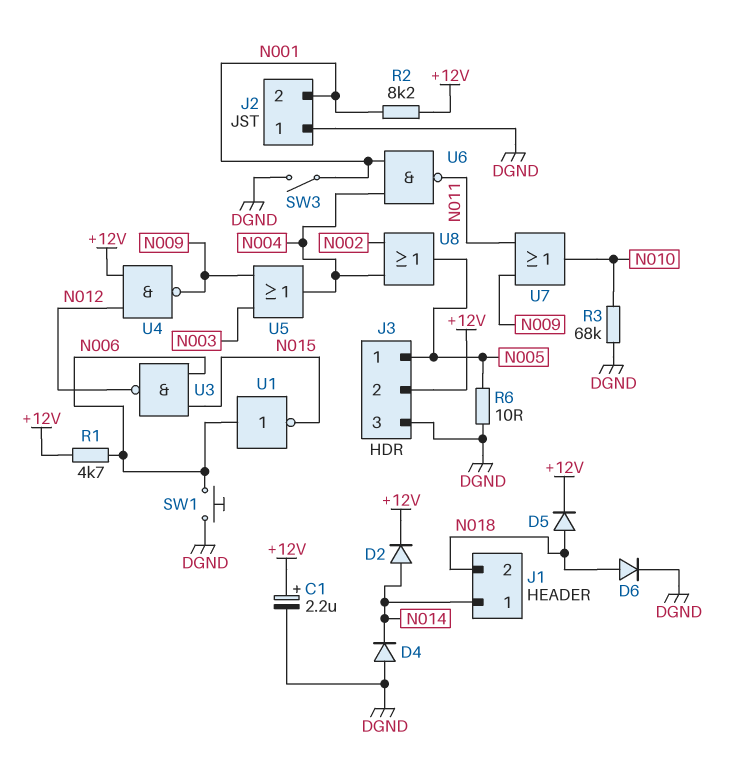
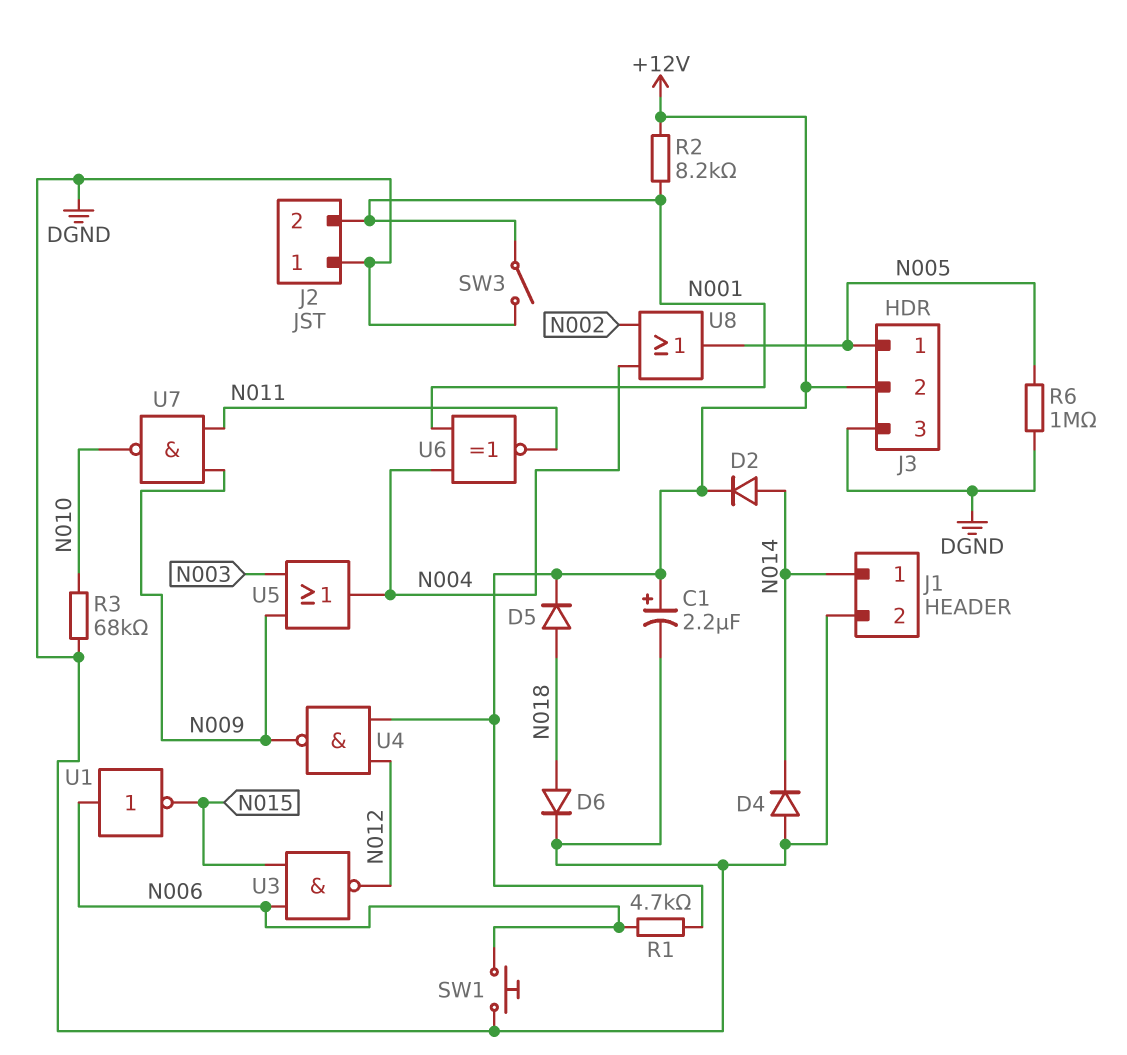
J1 pin 2: N018 -> DGND
R6: 10 (DGND, N005) -> 1M (DGND, N005)
U6: NAND (in N001, in N004, out N011) -> XNOR (in N001, in N004, out N011)
U7: OR (in N009, in N011, out N010) -> NAND (in N009, in N011, out N010)

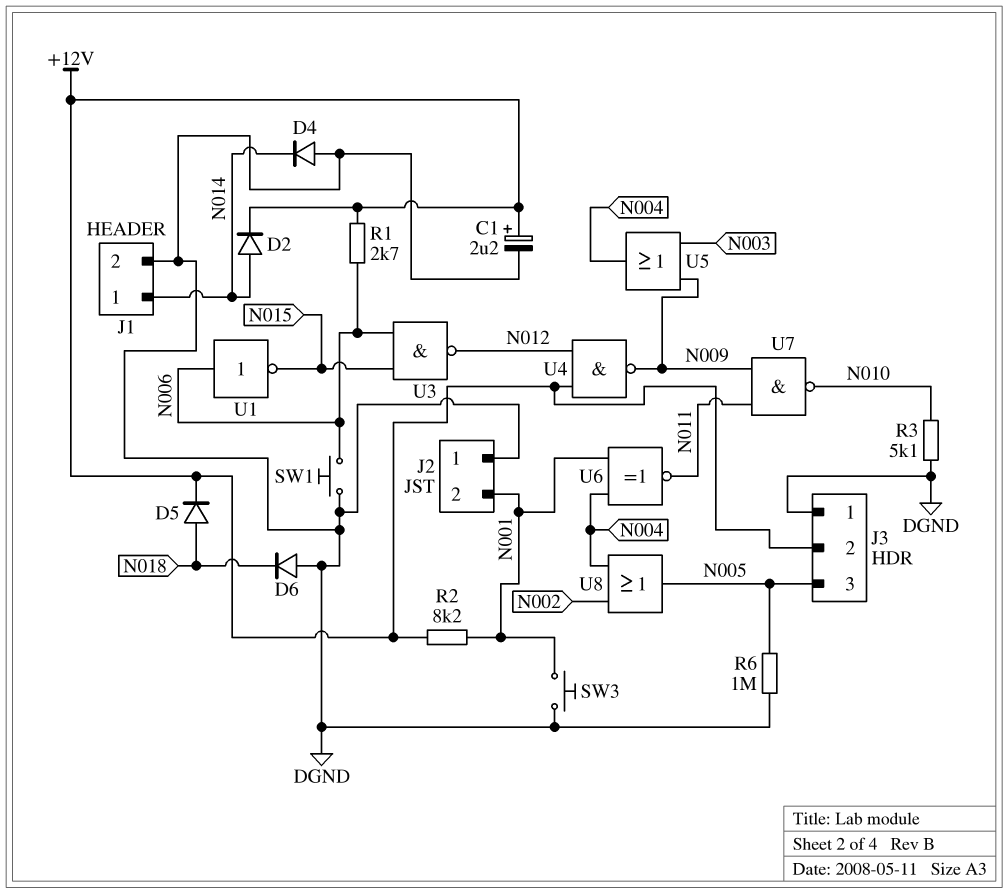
D6: diode (A N018, K DGND) -> diode (A DGND, K N018)
J3 pin 1: N005 -> DGND
J3 pin 3: DGND -> N005
R1: 4.7k (+12V, N006) -> 2.7k (+12V, N006)
R3: 68k (DGND, N010) -> 5.1k (DGND, N010)
SW3: switch (DGND, N001) -> button (DGND, N001)

